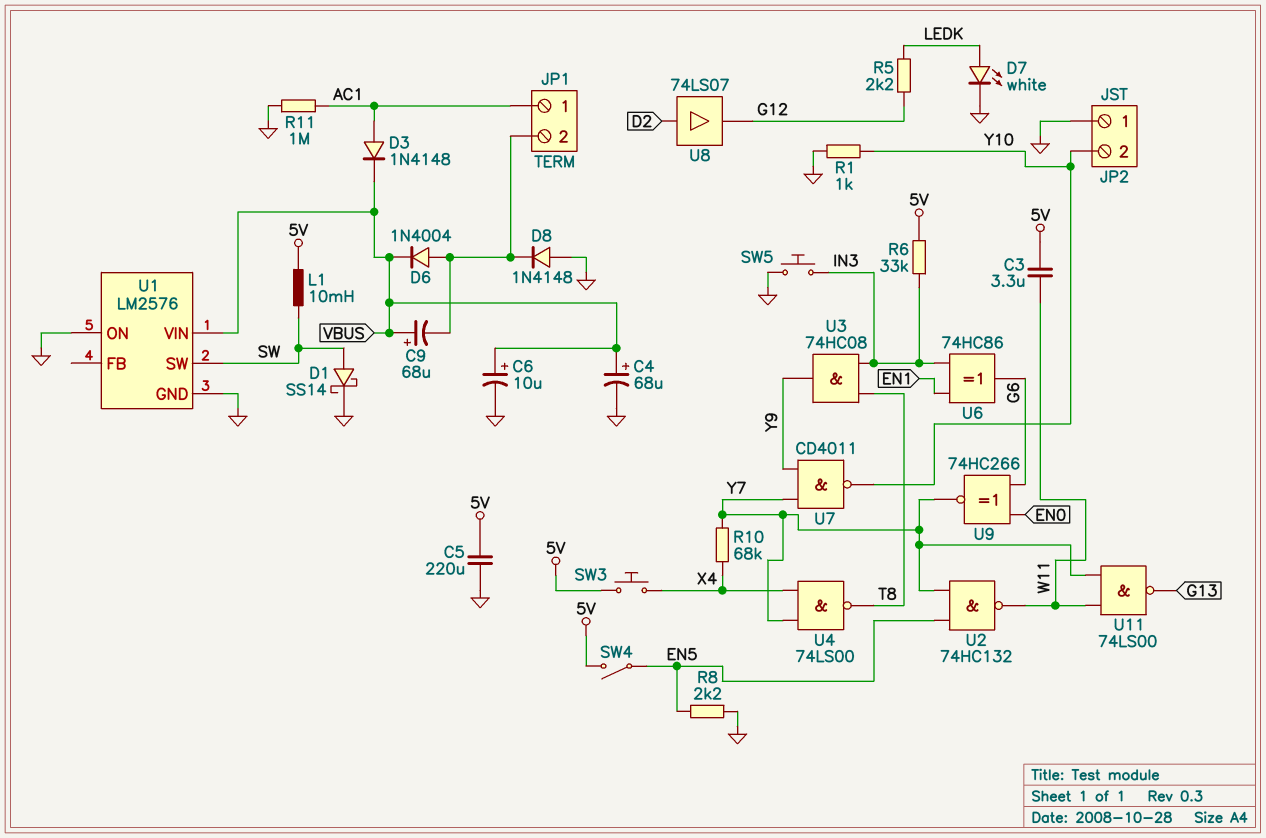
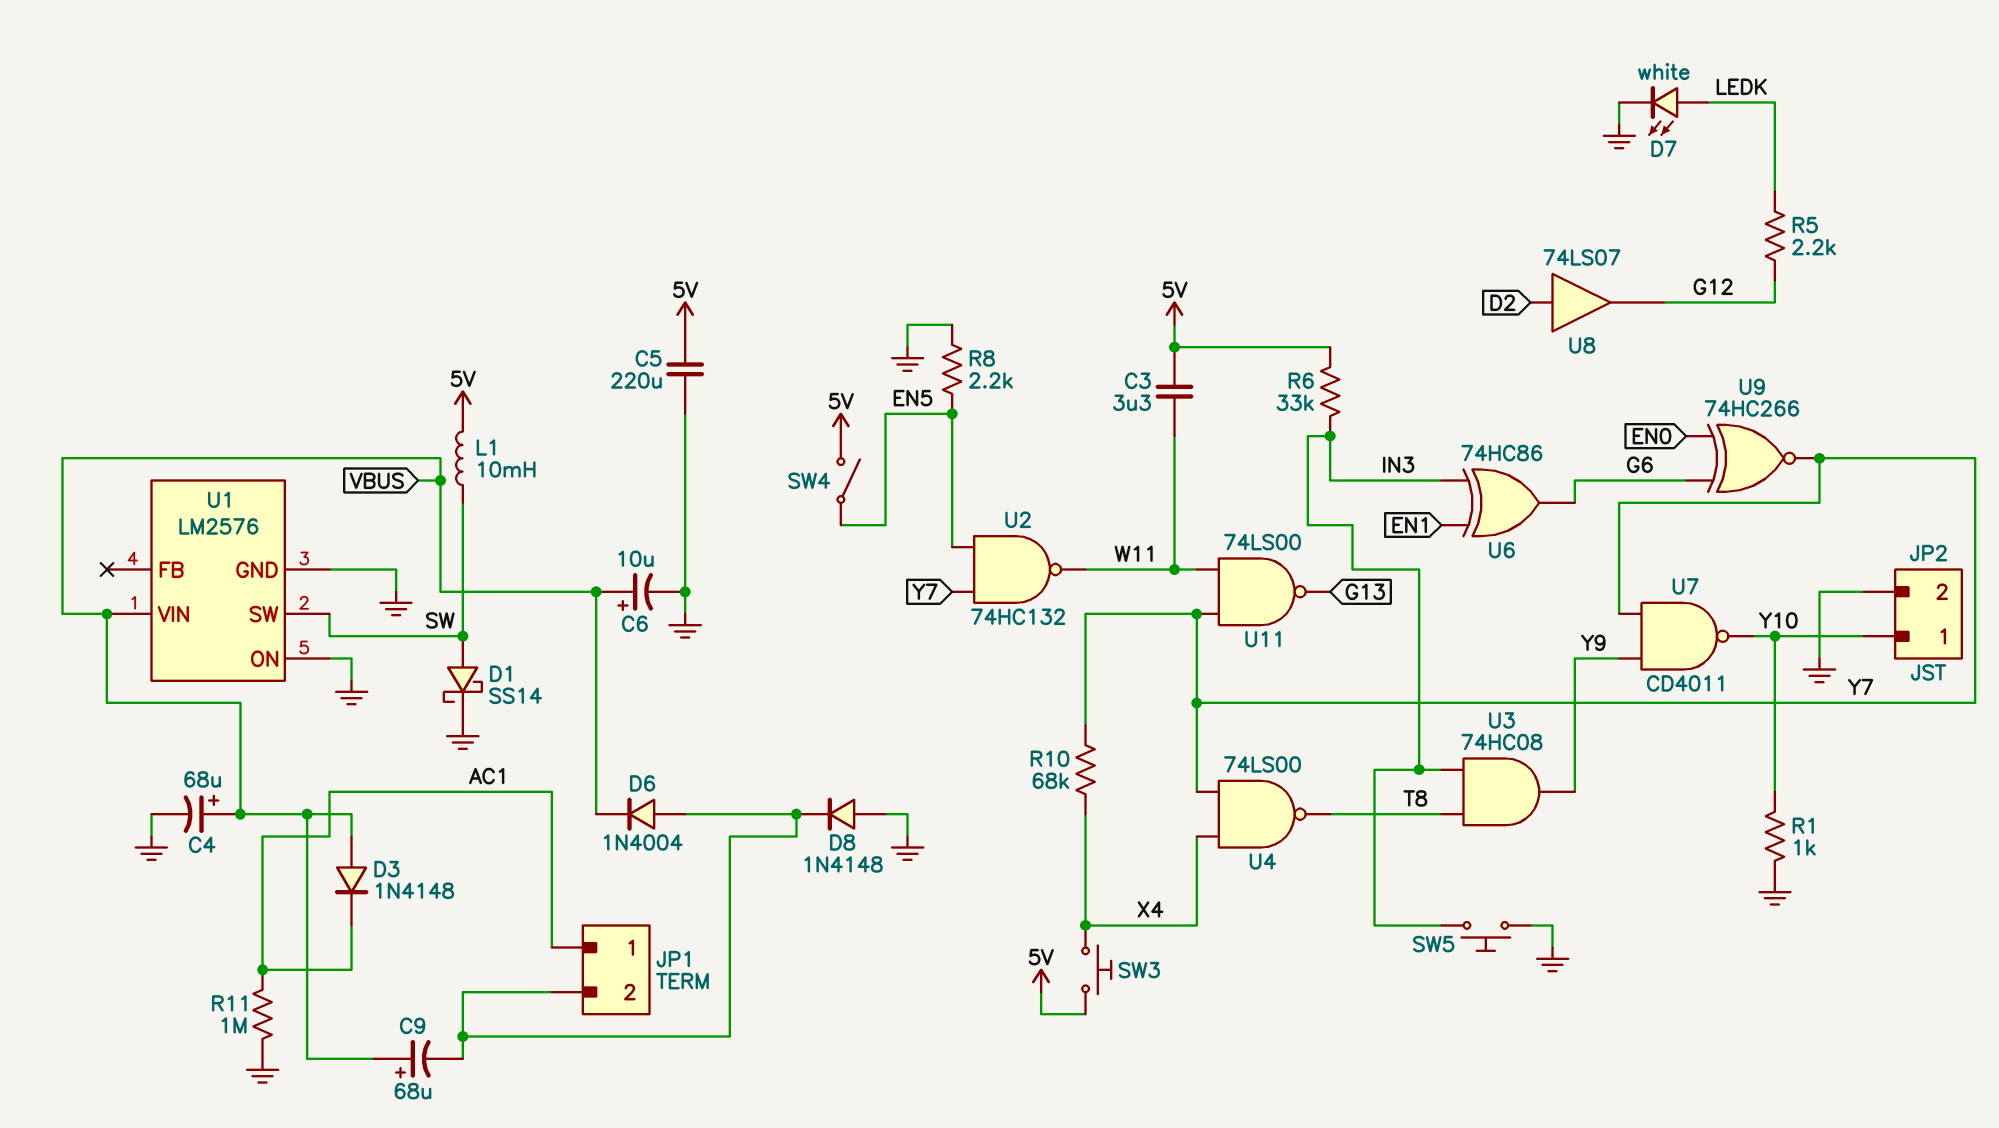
D3: diode 1N4148 (A AC1, K VBUS) -> diode 1N4148 (A VBUS, K AC1)
JP2 pin 1: GND -> Y10
JP2 pin 2: Y10 -> GND

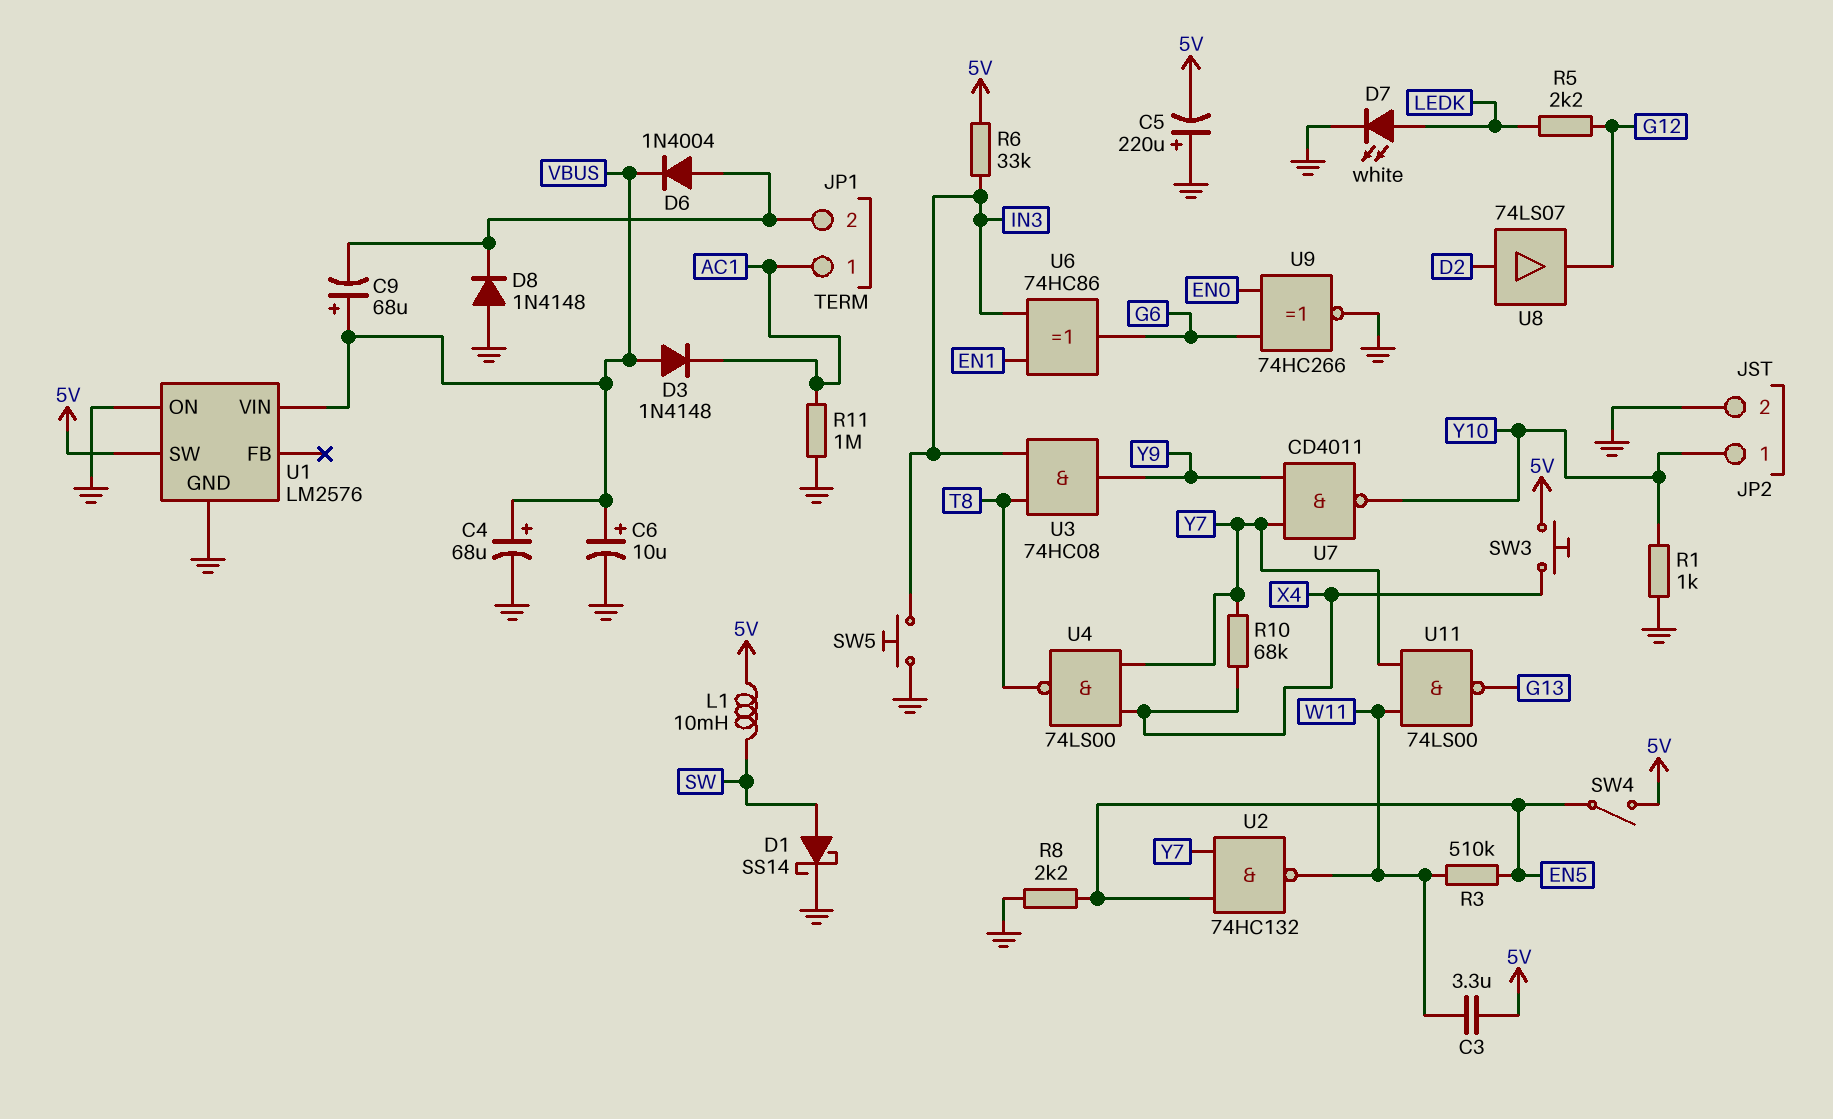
C5: 220uF (5V, GND) -> 220uF (plus GND, minus 5V)
R3: none -> 510k (EN5, W11)
U1 pin SW: SW -> 5V
U9: XNOR 74HC266 (in EN0, in G6, out Y7) -> XNOR 74HC266 (in EN0, in G6, out GND)

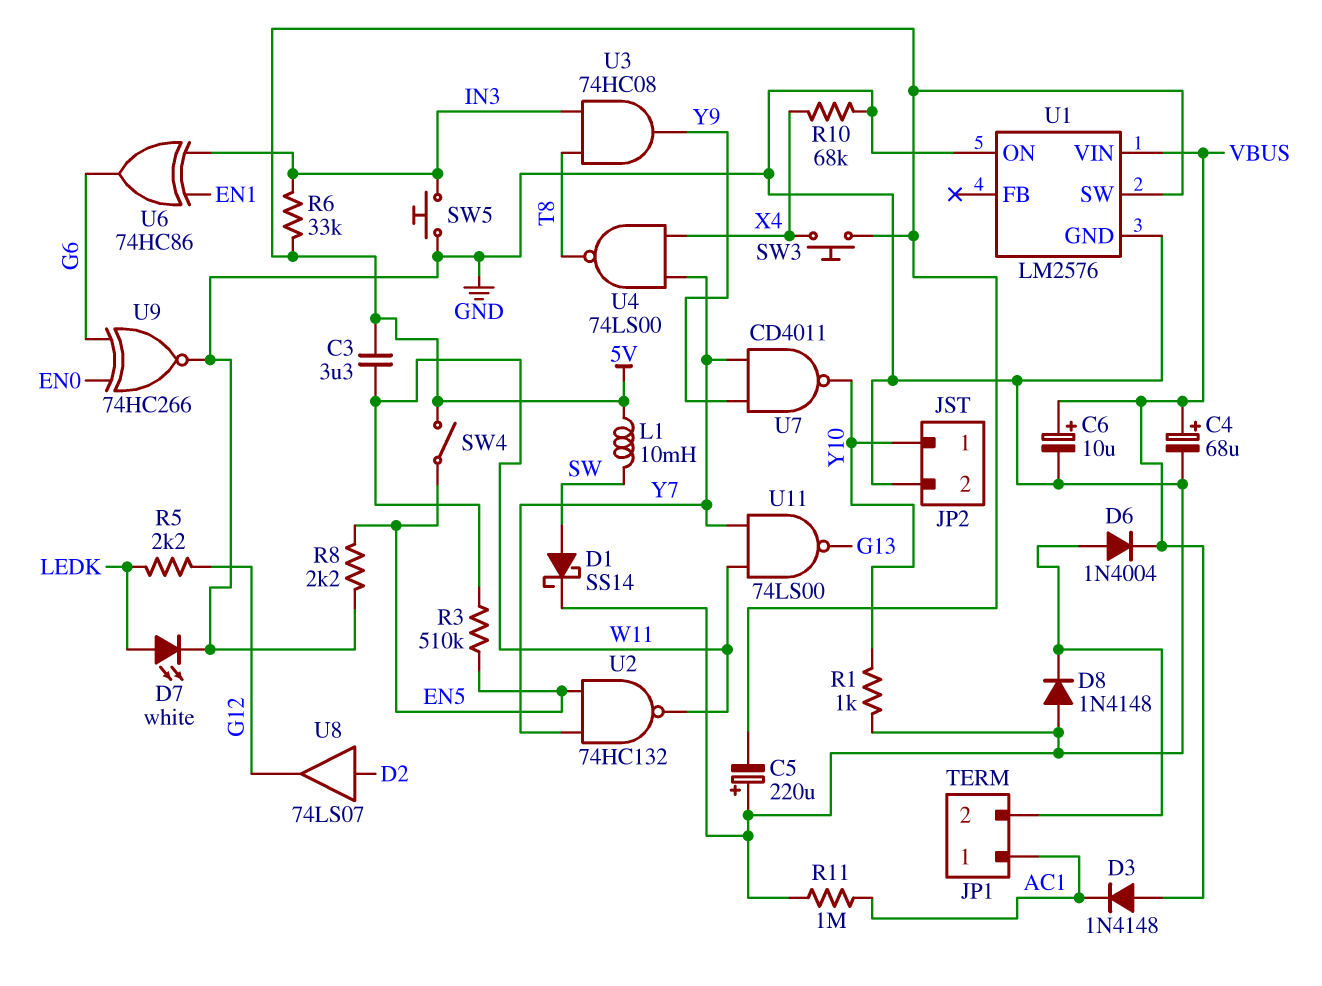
C9: 68uF (plus VBUS, minus JP1/2) -> none
R10: 68k (X4, Y7) -> 68k (GND, X4)

